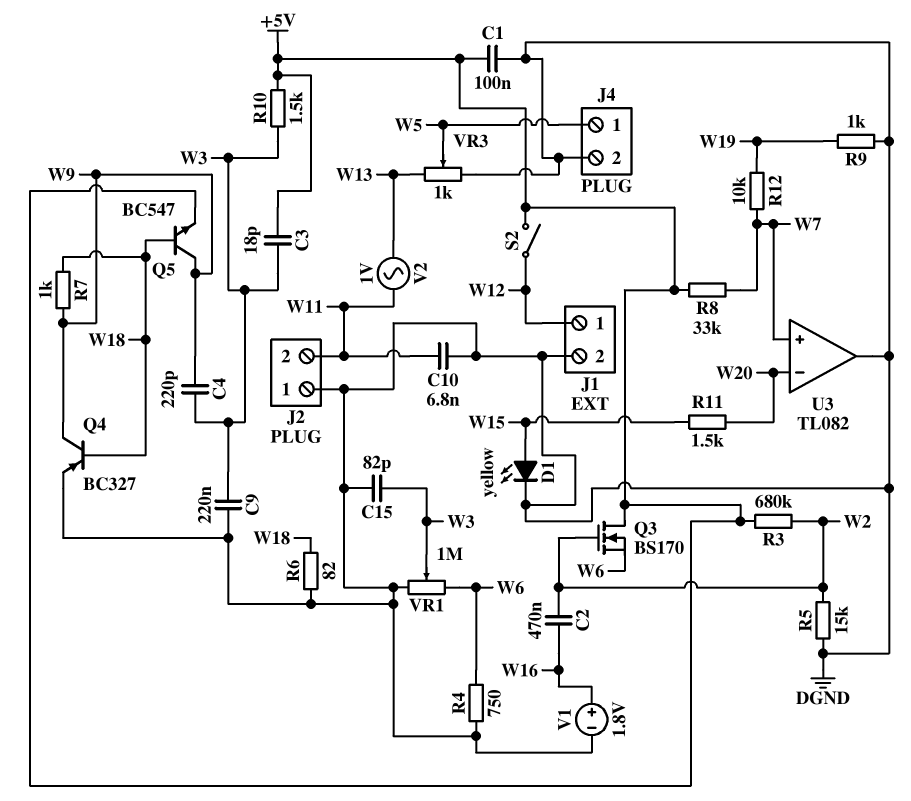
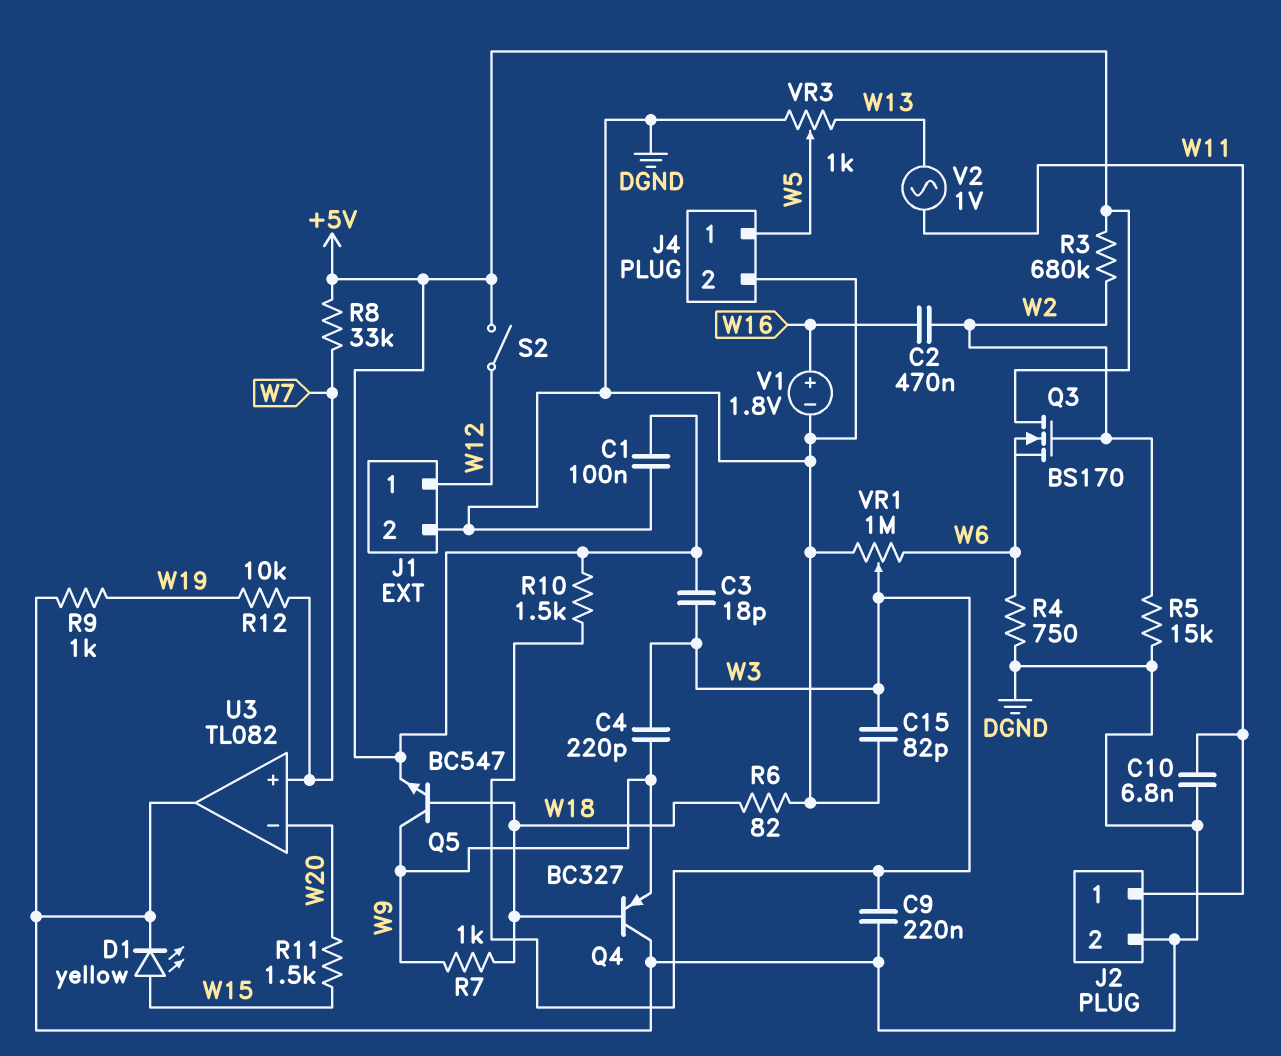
J2 pin 1: DGND -> W11
J2 pin 2: W11 -> DGND
Q4: PNP BC327 (B W18, C W9, E DGND) -> PNP BC327 (B W18, C DGND, E W9)

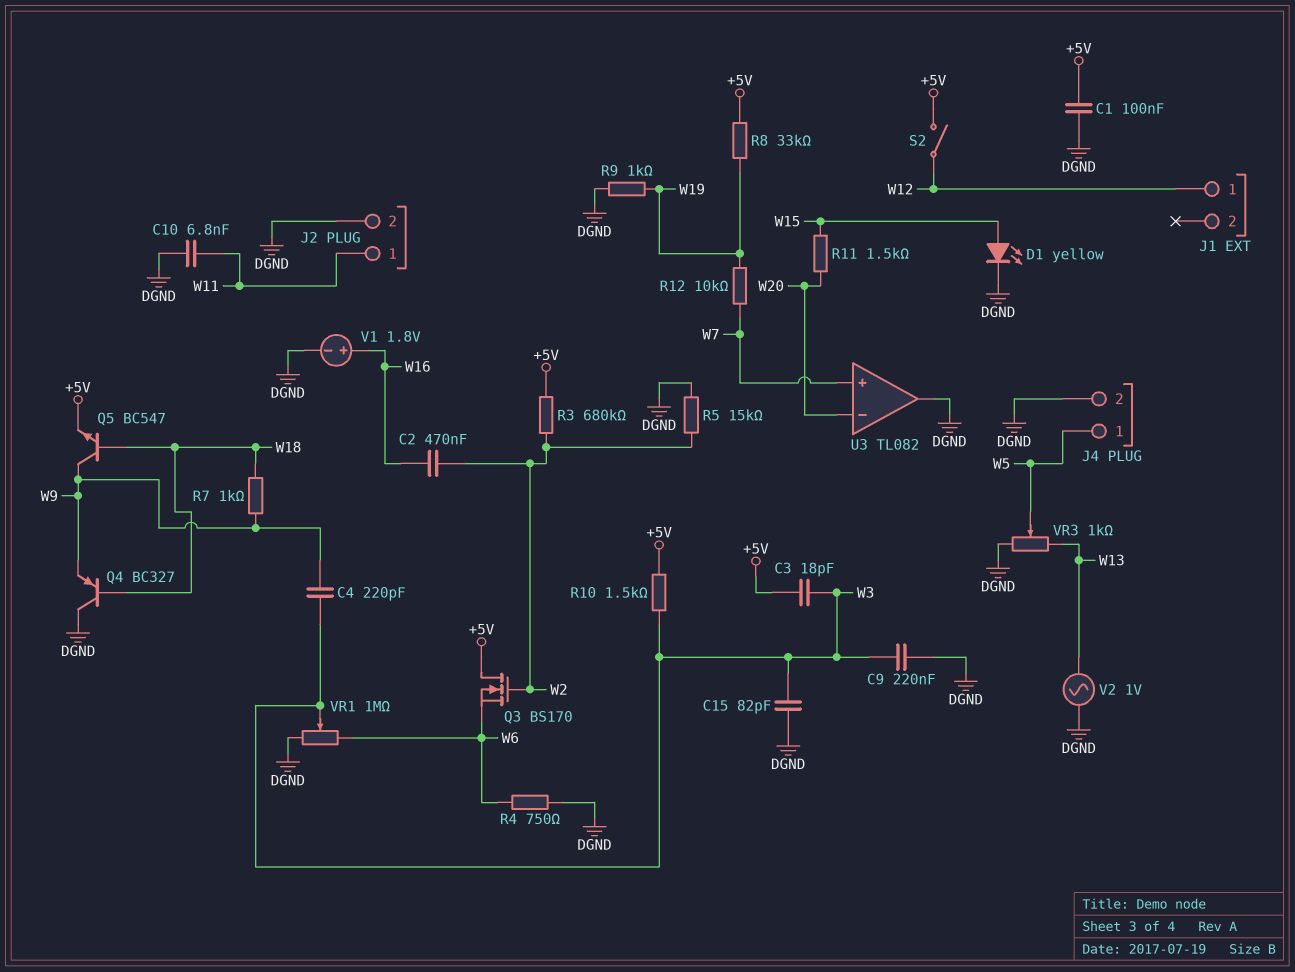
J1 pin 2: DGND -> none
R6: 82 (DGND, W18) -> none
R8: 33k (+5V, W7) -> 33k (+5V, W19)
V2: AC 1V (W11, W13) -> AC 1V (DGND, W13)

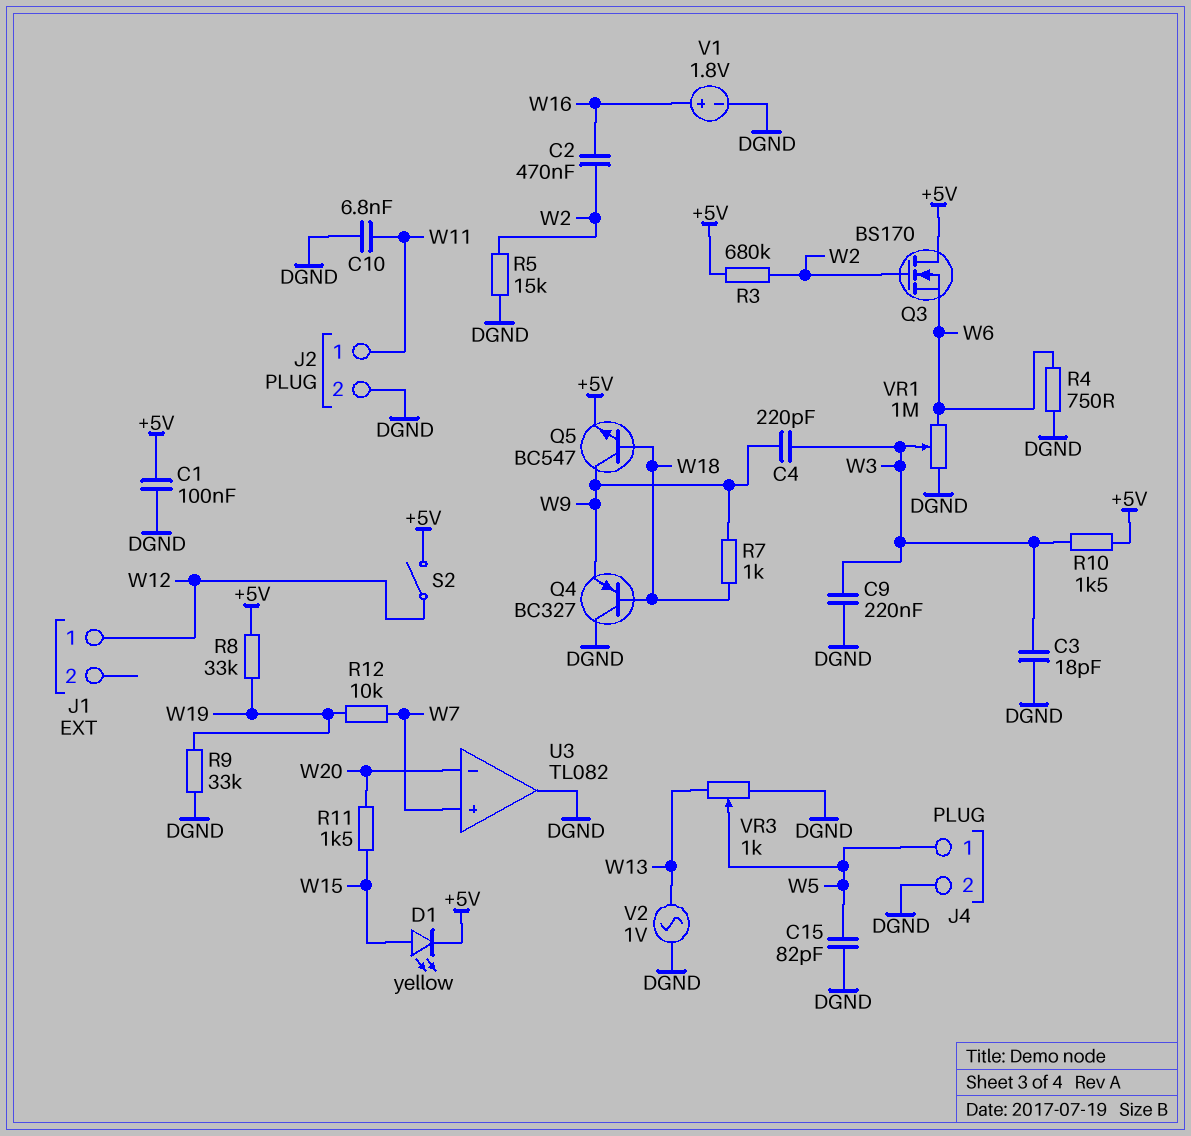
C3: 18pF (+5V, W3) -> 18pF (DGND, W3)
C15: 82pF (DGND, W3) -> 82pF (DGND, W5)
D1: LED yellow (A W15, K DGND) -> LED yellow (A W15, K +5V)
R9: 1k (DGND, W19) -> 33k (DGND, W19)

